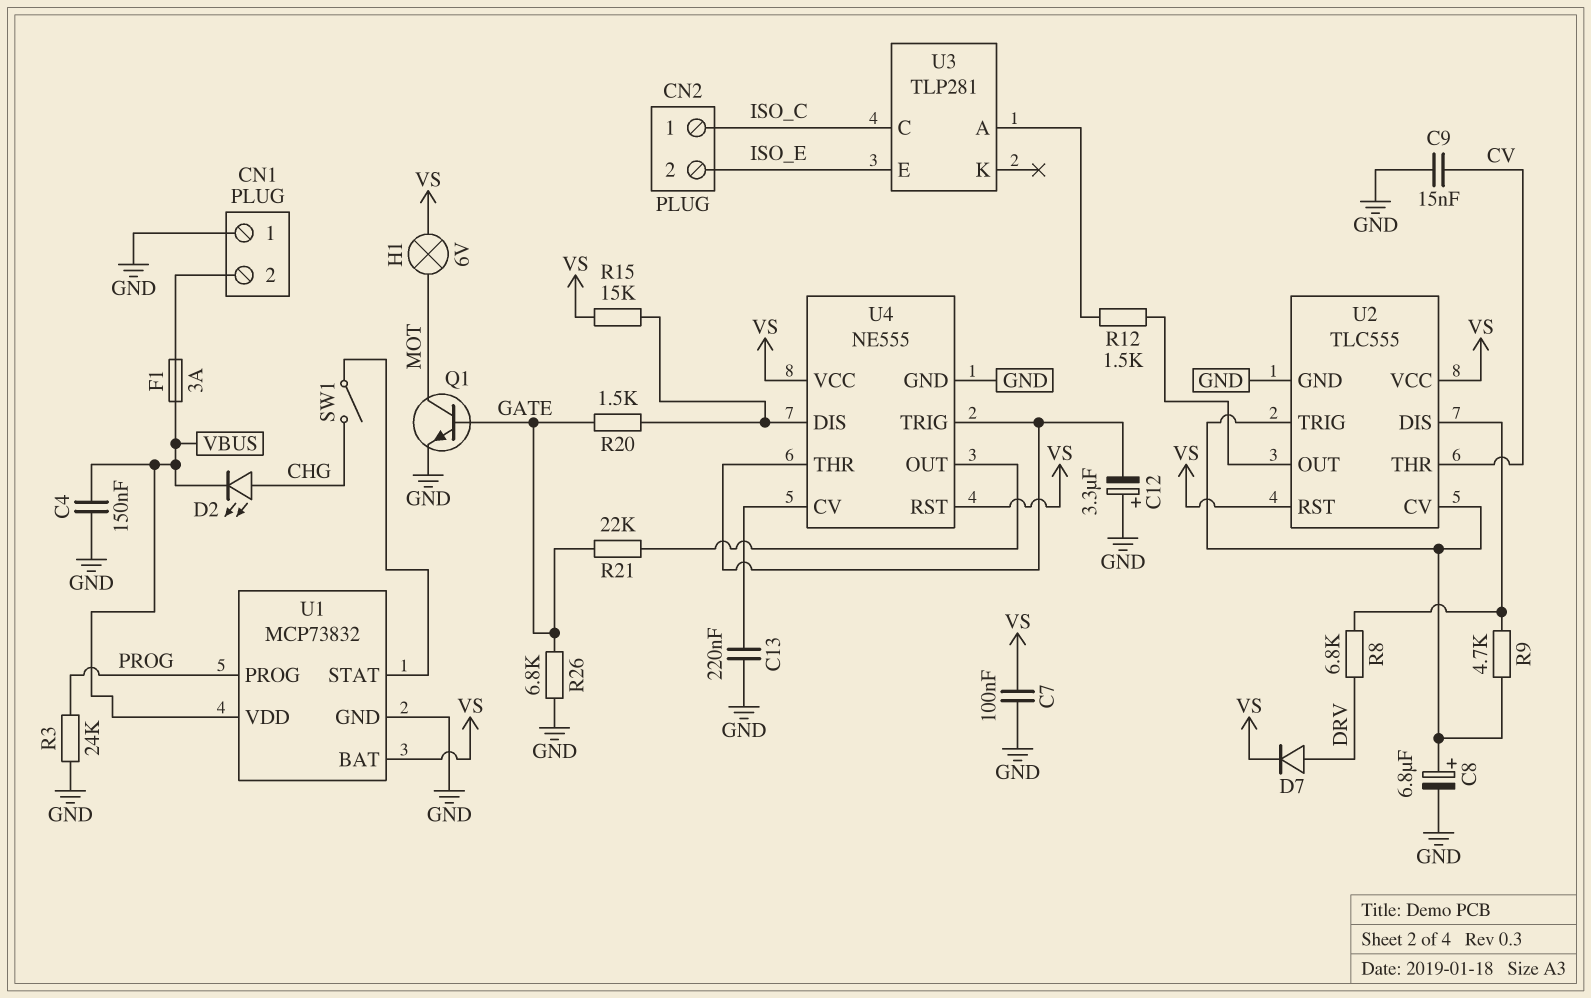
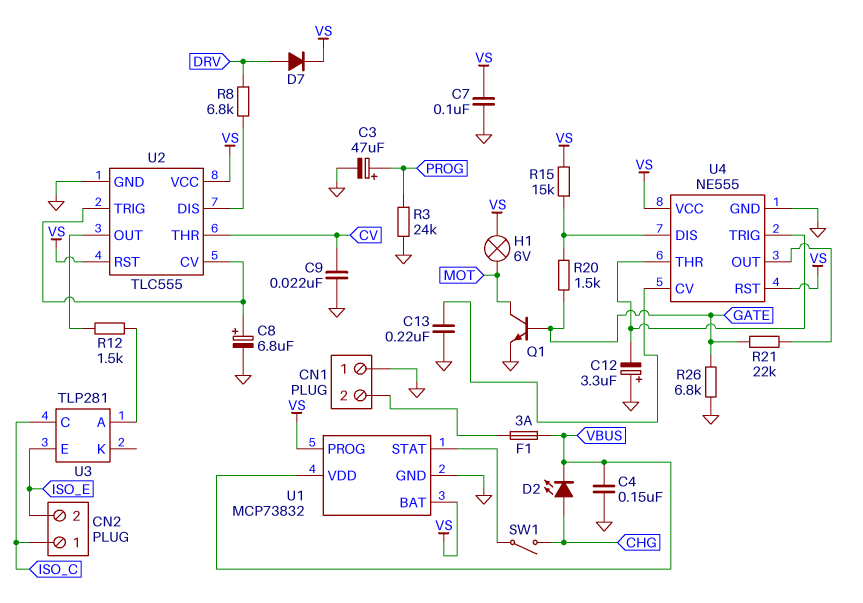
C3: none -> 47uF (plus PROG, minus GND)
C9: 15nF (CV, GND) -> 22nF (CV, GND)
R9: 4.7k (U2/CV, U2/DIS) -> none
U1 pin PROG: PROG -> VS

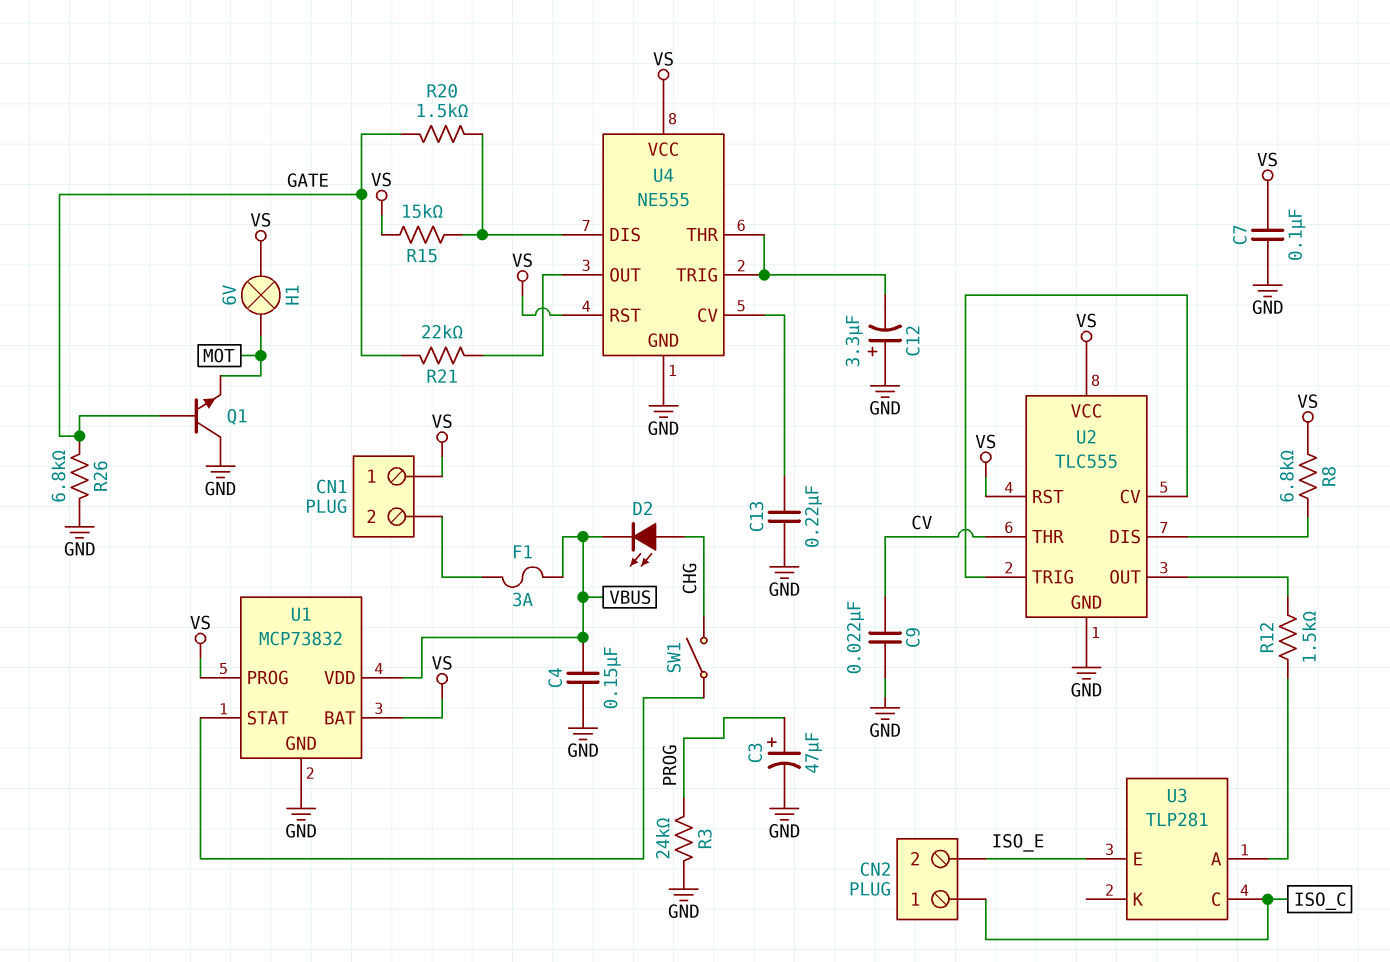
C8: 6.8uF (plus U2/CV, minus GND) -> none
CN1 pin 1: GND -> VS
D7: diode (A DRV, K VS) -> none
Q1: NPN (B GATE, C MOT, E GND) -> NPN (B GATE, C GND, E MOT)
R8: 6.8k (DRV, U2/DIS) -> 6.8k (U2/DIS, VS)

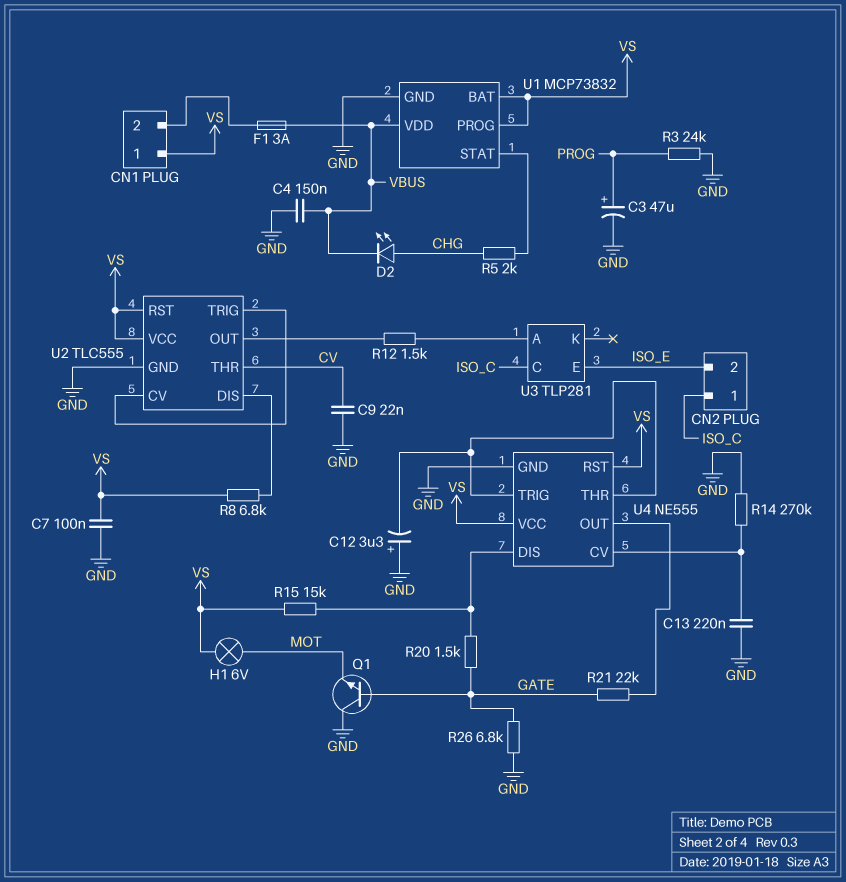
R5: none -> 2k (CHG, U1/STAT)
R14: none -> 270k (GND, U4/CV)
SW1: switch (CHG, U1/STAT) -> none

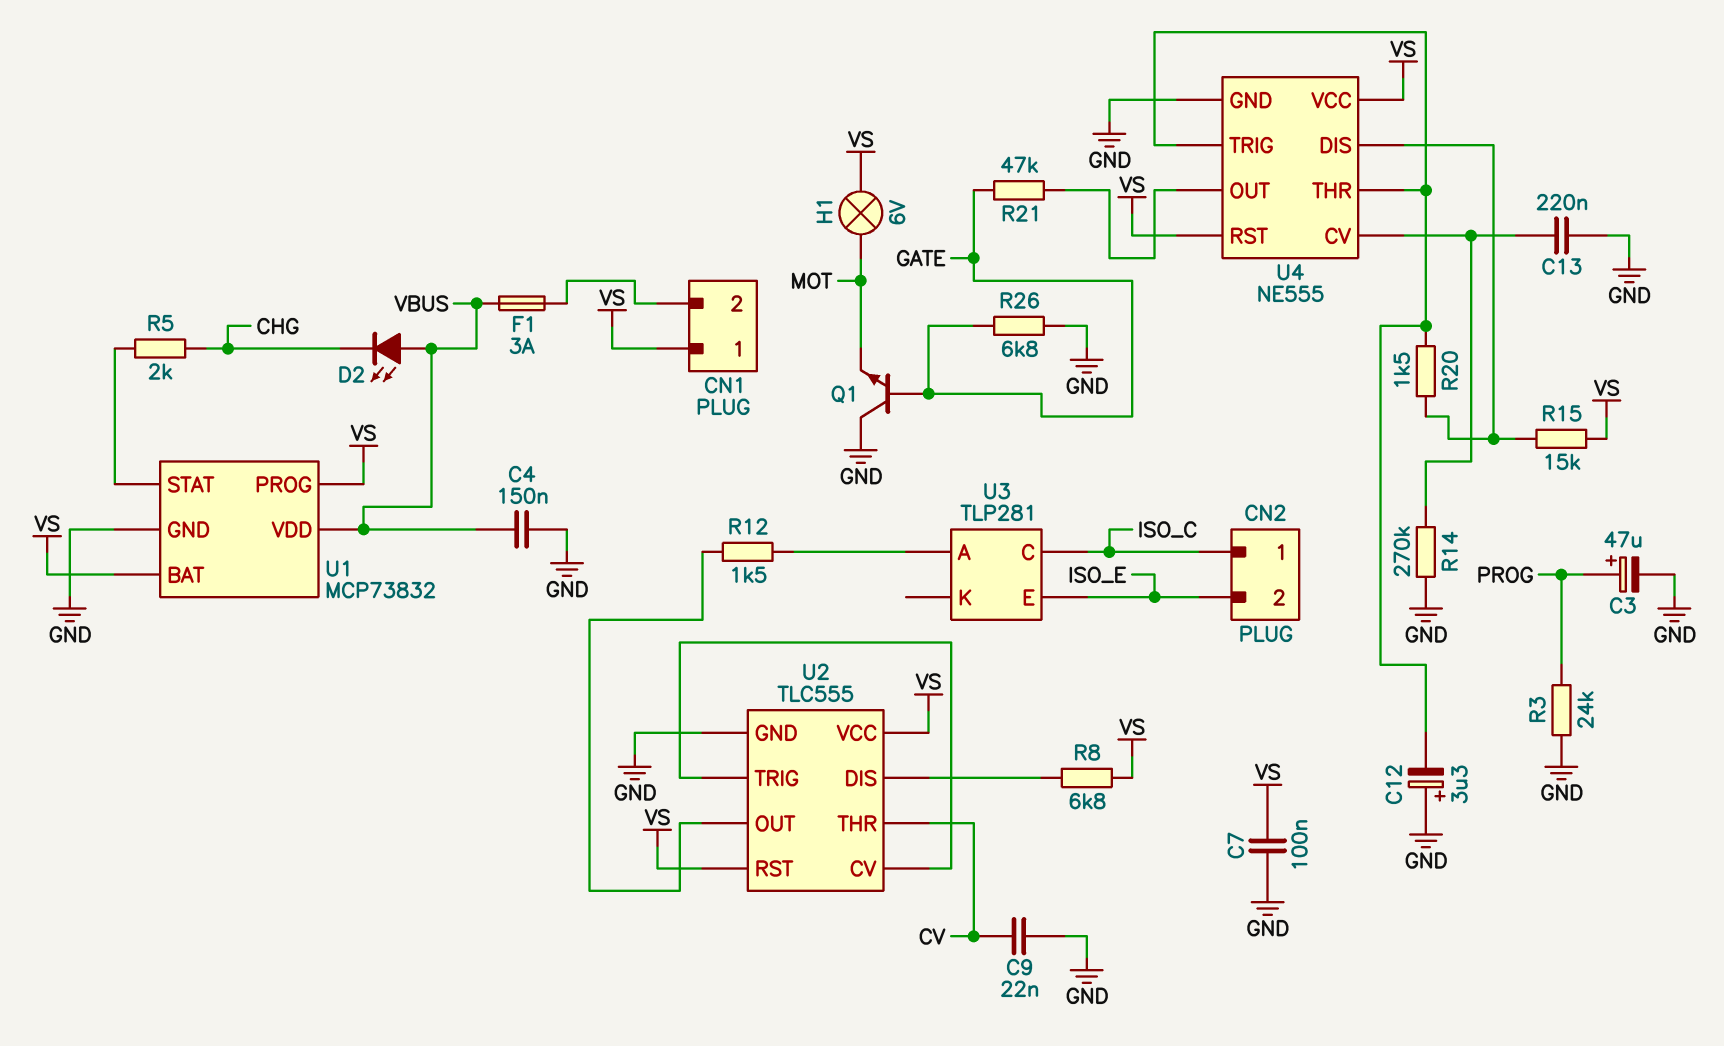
D2: LED (A CHG, K VBUS) -> LED (A VBUS, K CHG)
R20: 1.5k (GATE, U4/DIS) -> 1.5k (U4/DIS, U4/THR)
R21: 22k (GATE, U4/OUT) -> 47k (GATE, U4/OUT)

